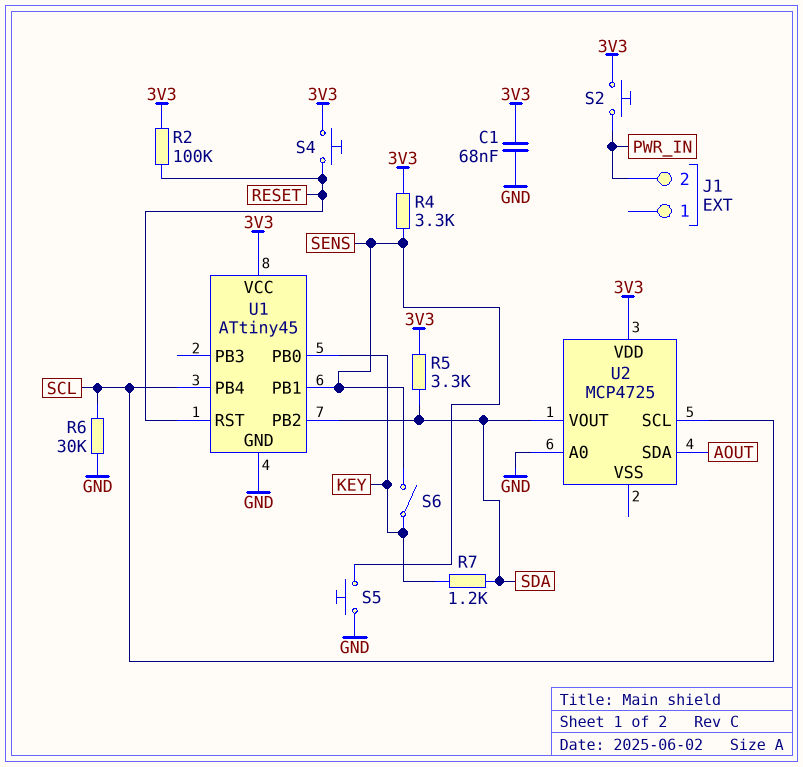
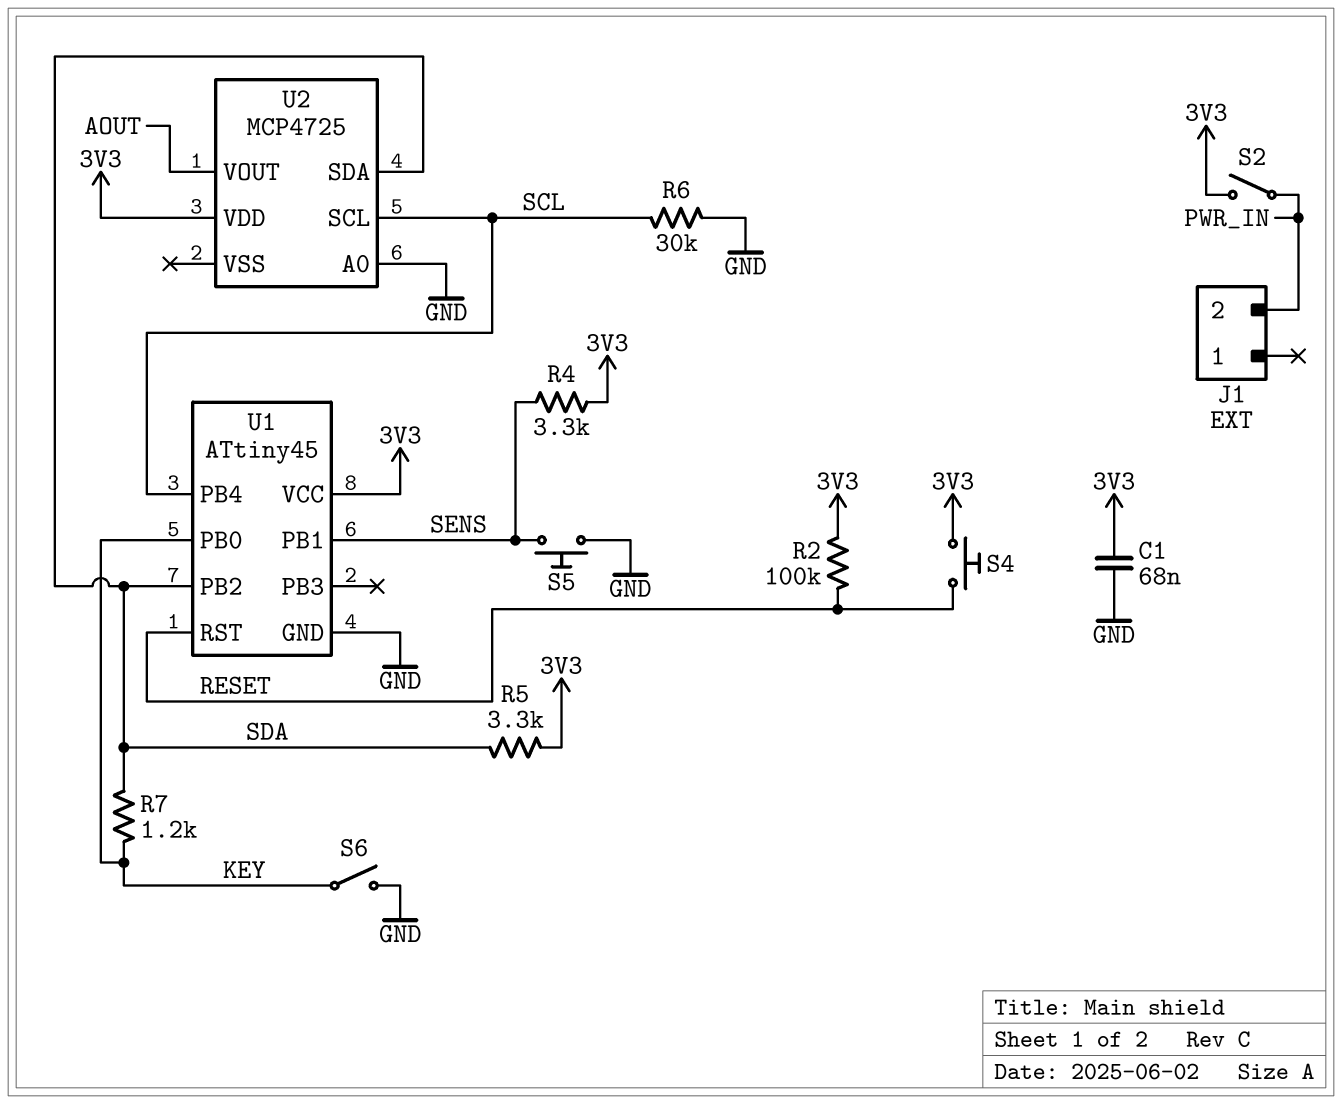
S2: button (3V3, PWR_IN) -> switch (3V3, PWR_IN)
S6: switch (KEY, SENS) -> switch (GND, KEY)
U2 pin SDA: AOUT -> SDA
U2 pin VOUT: SDA -> AOUT

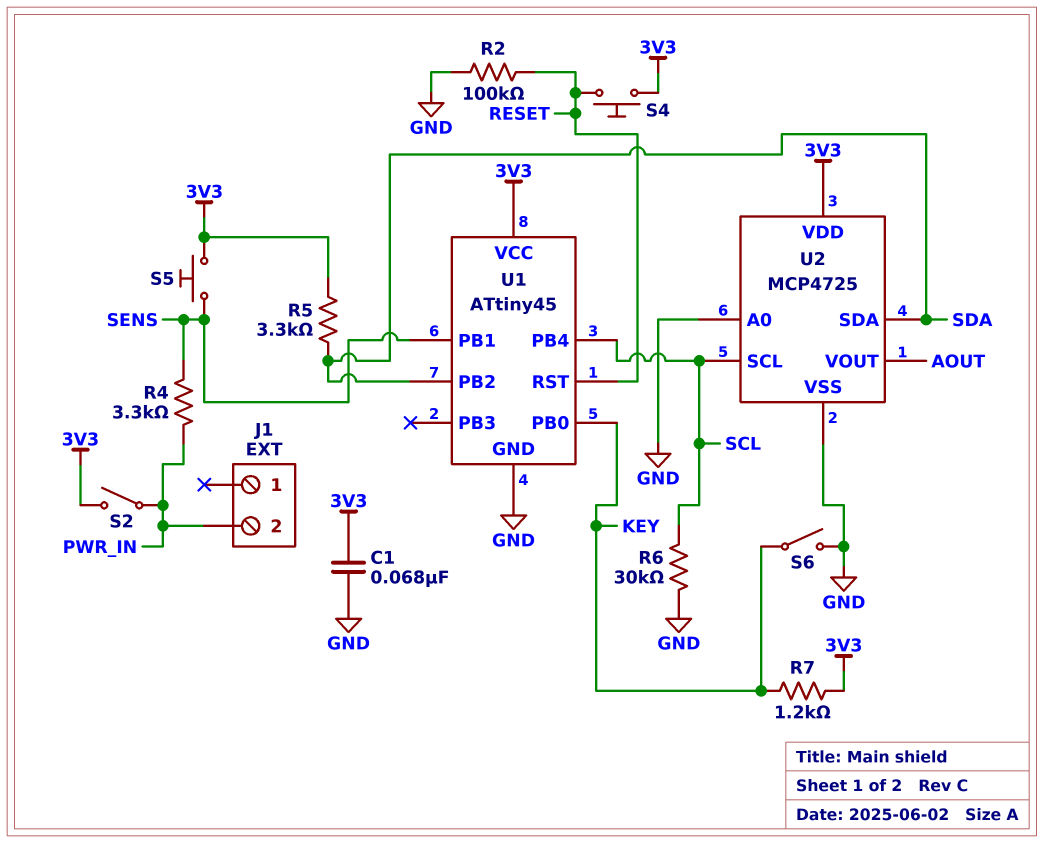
R2: 100k (3V3, RESET) -> 100k (GND, RESET)
R4: 3.3k (3V3, SENS) -> 3.3k (PWR_IN, SENS)
R7: 1.2k (KEY, SDA) -> 1.2k (3V3, KEY)
S5: button (GND, SENS) -> button (3V3, SENS)
U2 pin VSS: none -> GND

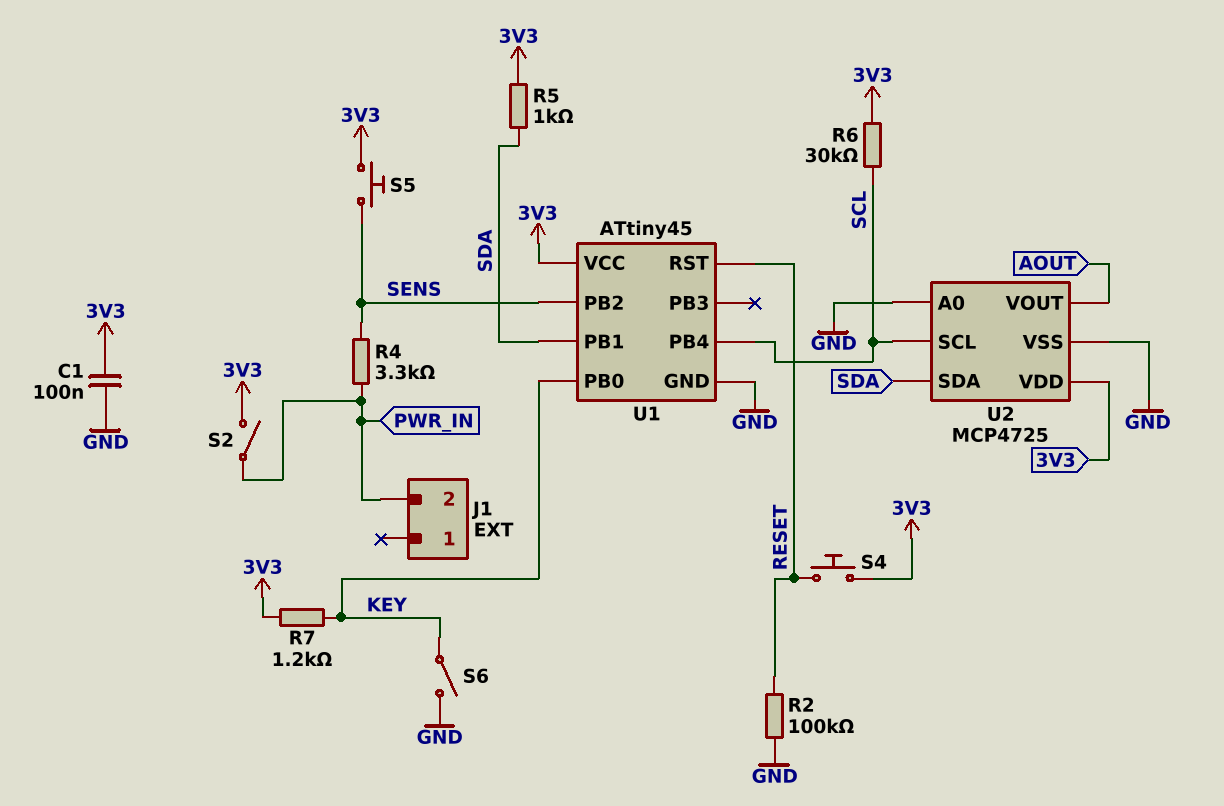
C1: 68nF (3V3, GND) -> 100nF (3V3, GND)
R5: 3.3k (3V3, SDA) -> 1k (3V3, SDA)
R6: 30k (GND, SCL) -> 30k (3V3, SCL)
U1 pin PB1: SENS -> SDA
U1 pin PB2: SDA -> SENS

